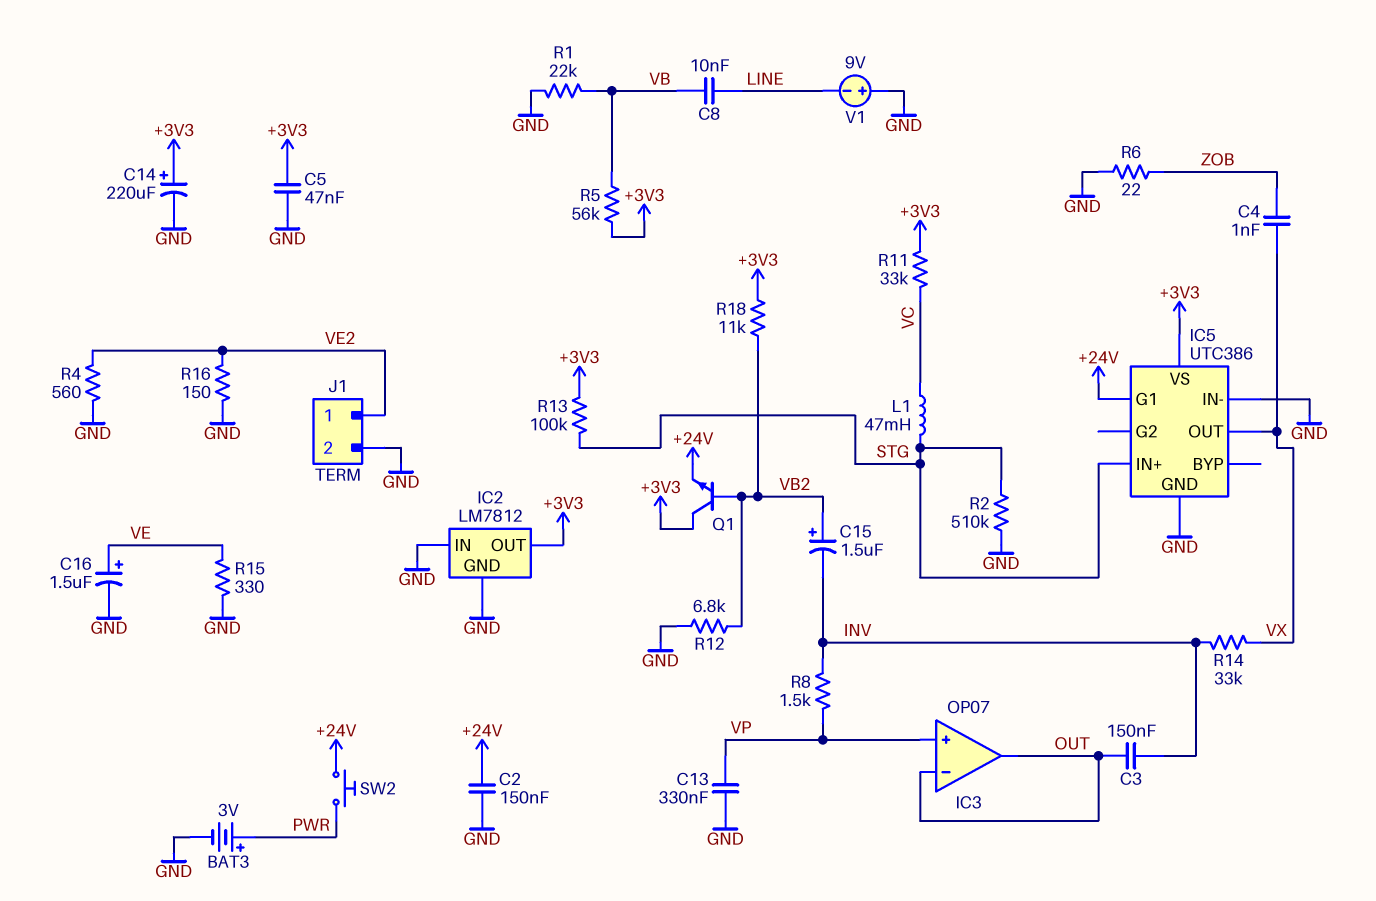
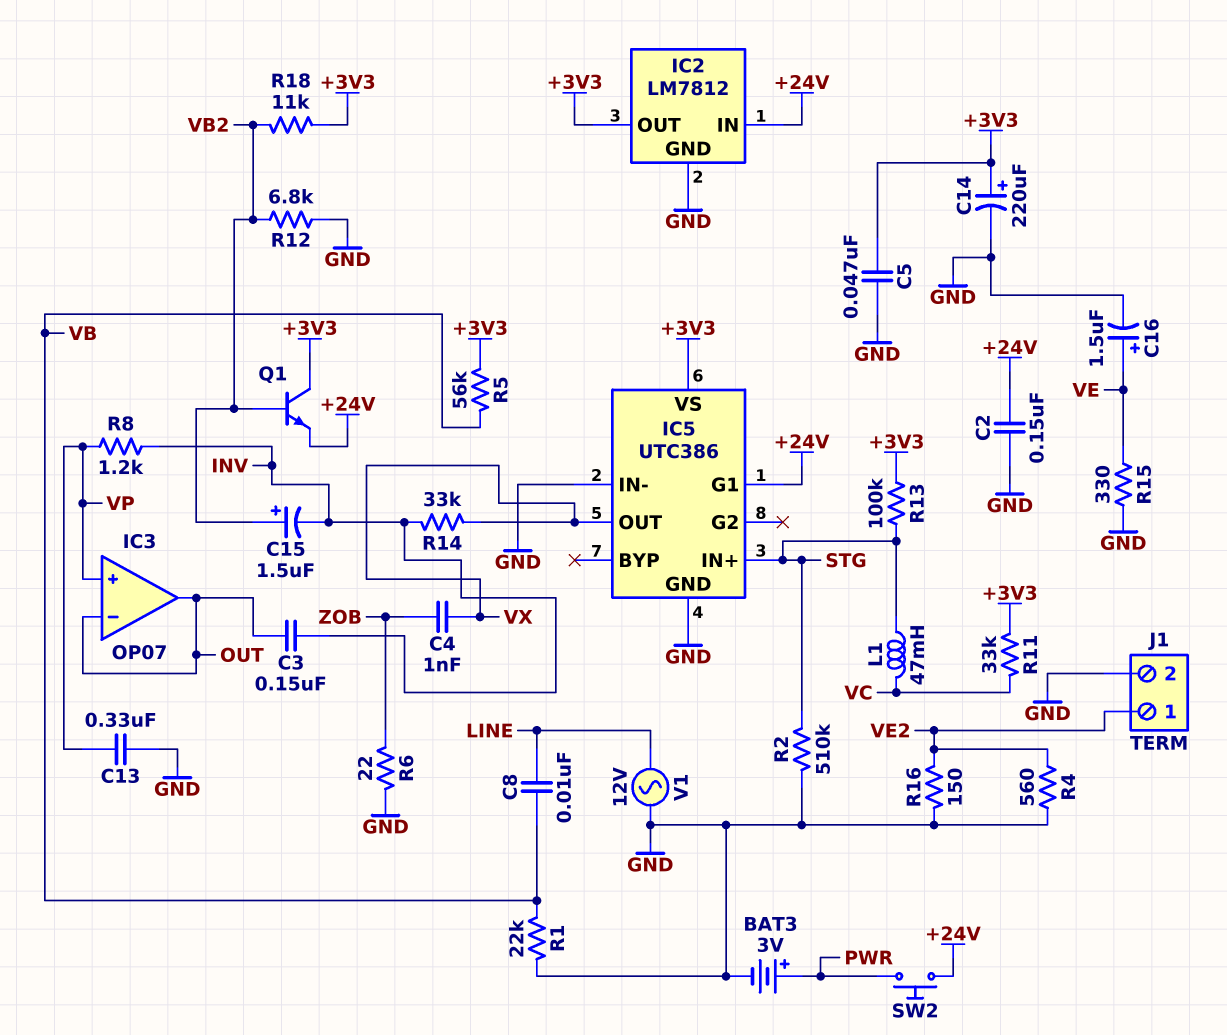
IC2 pin IN: GND -> +24V
R8: 1.5k (INV, VP) -> 1.2k (INV, VP)
V1: 9V (plus GND, minus LINE) -> AC 12V (GND, LINE)

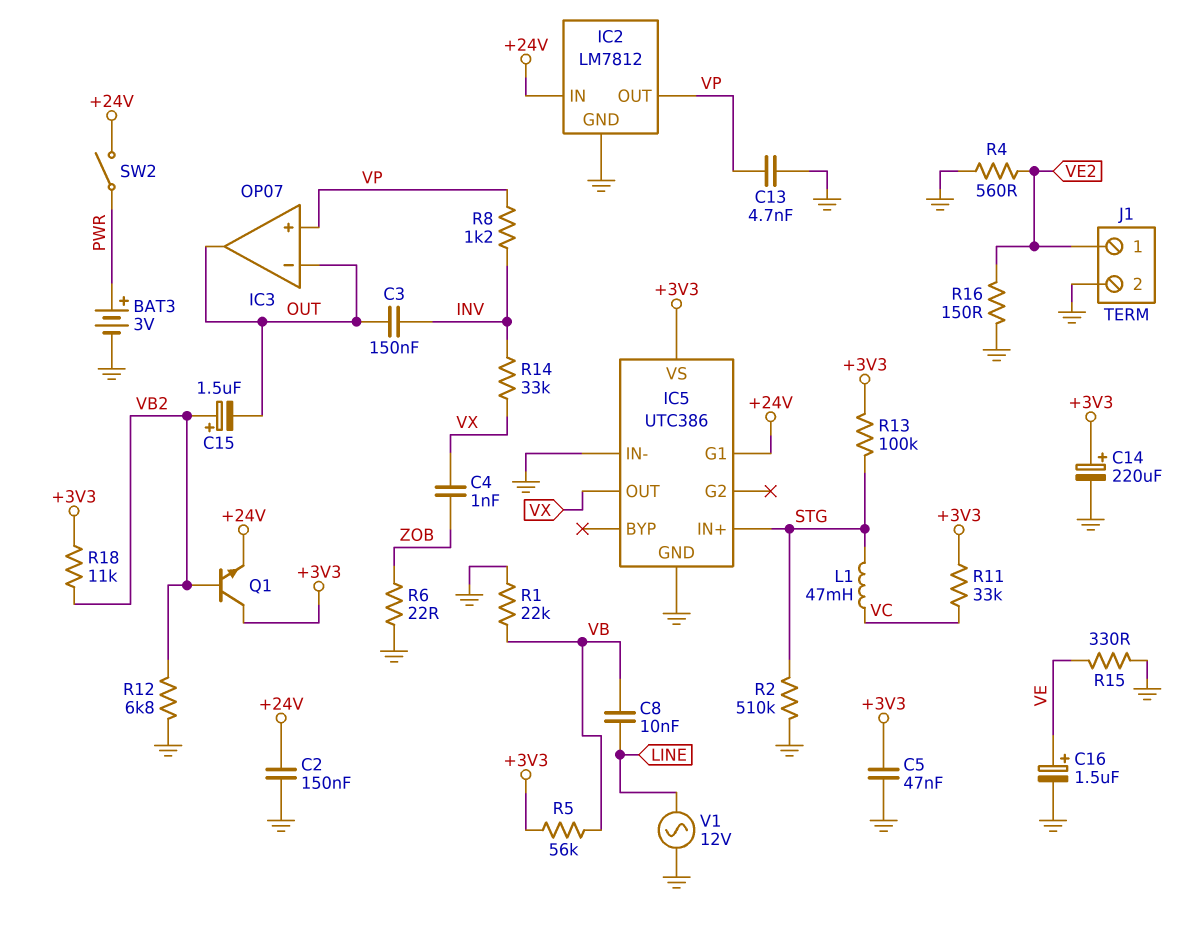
C13: 330nF (GND, VP) -> 4.7nF (GND, VP)
C15: 1.5uF (plus VB2, minus INV) -> 1.5uF (plus VB2, minus OUT)
IC2 pin OUT: +3V3 -> VP
SW2: button (+24V, PWR) -> switch (+24V, PWR)

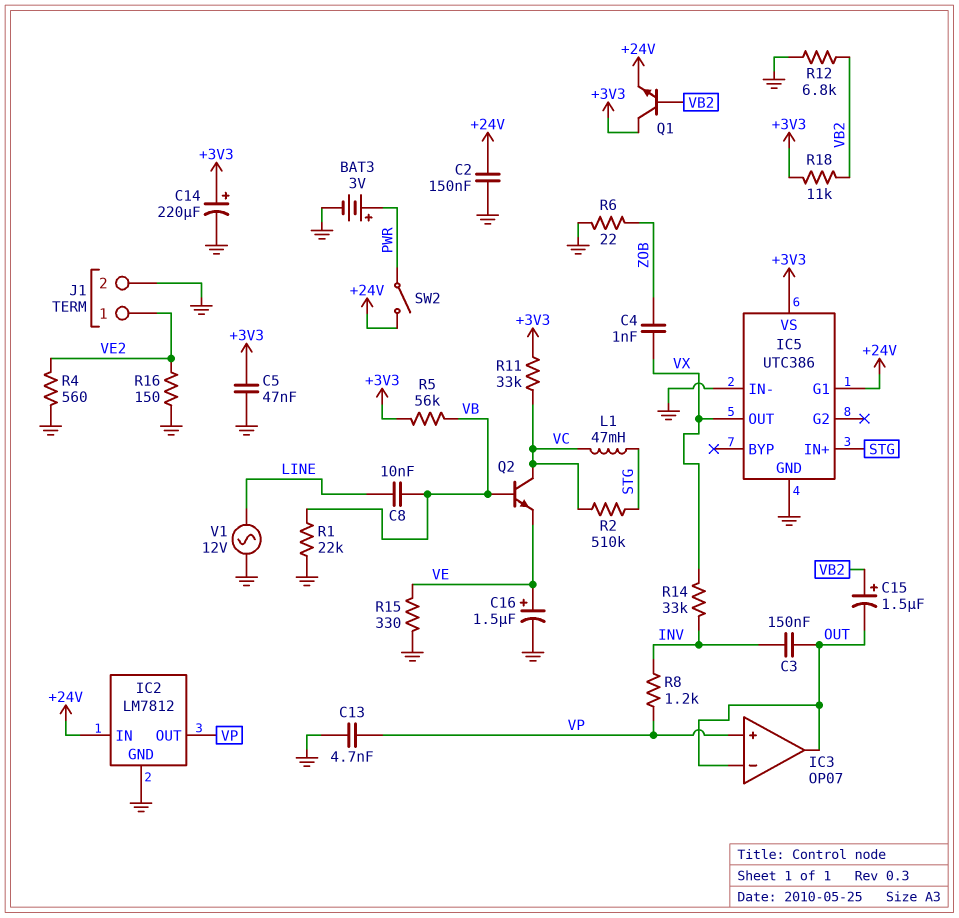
Q2: none -> NPN (B VB, C VC, E VE)
R2: 510k (GND, STG) -> 510k (STG, VC)
R13: 100k (+3V3, STG) -> none

